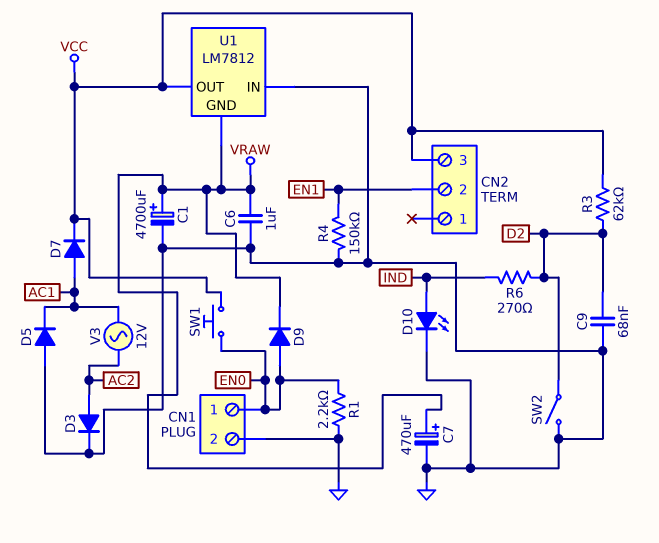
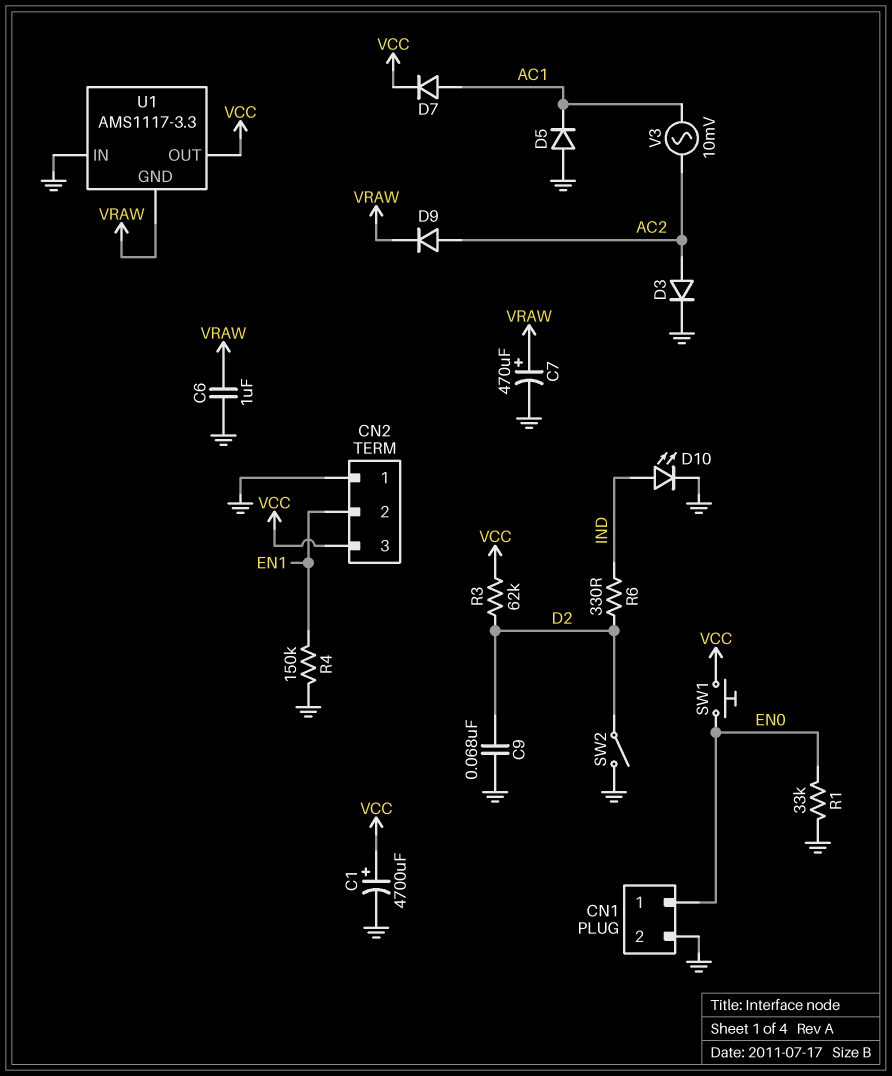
C1: 4700uF (plus VRAW, minus GND) -> 4700uF (plus VCC, minus GND)
CN2 pin 1: none -> GND
D9: diode (A EN0, K VRAW) -> diode (A AC2, K VRAW)
R1: 2.2k (EN0, GND) -> 33k (EN0, GND)
R6: 270 (D2, IND) -> 330 (D2, IND)
U1: LM7812 -> AMS1117-3.3
V3: AC 12V (AC1, AC2) -> AC 10mV (AC1, AC2)

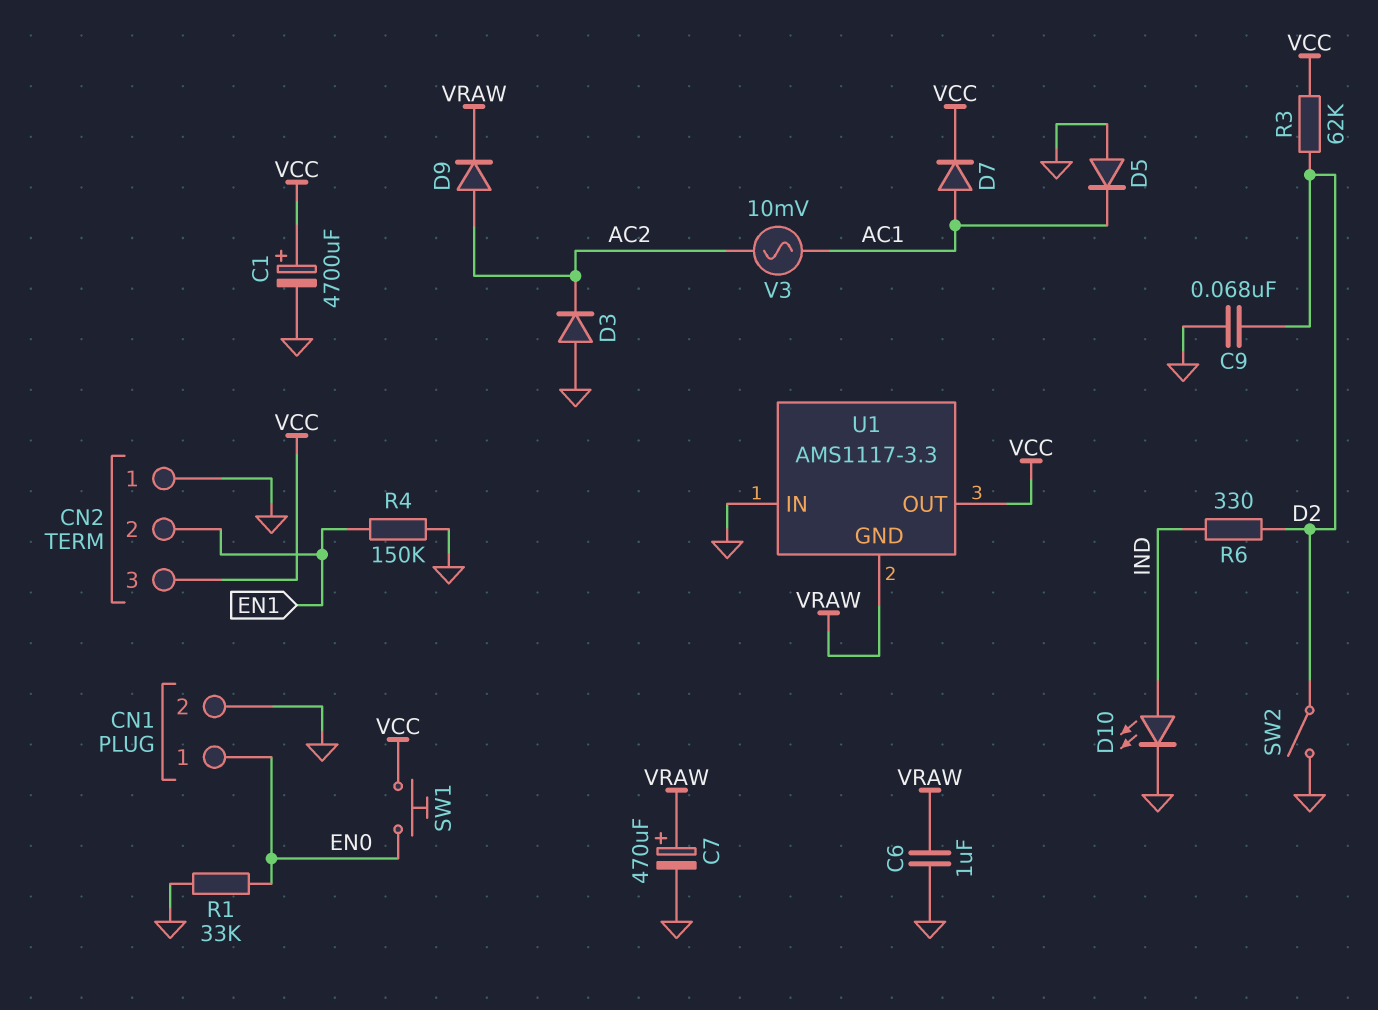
D3: diode (A AC2, K GND) -> diode (A GND, K AC2)

